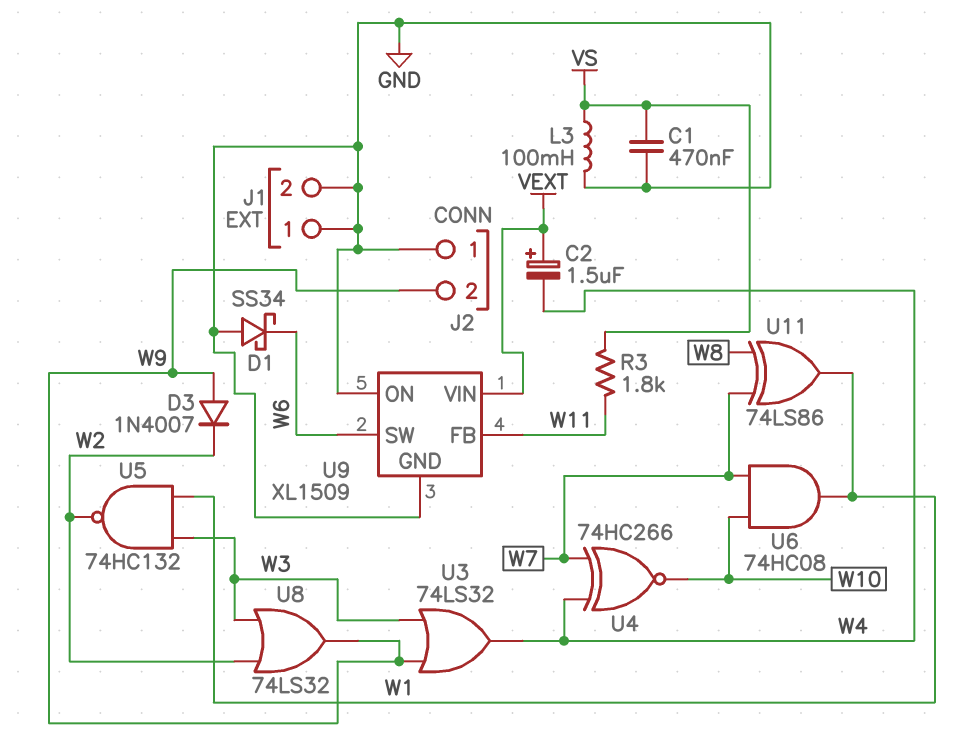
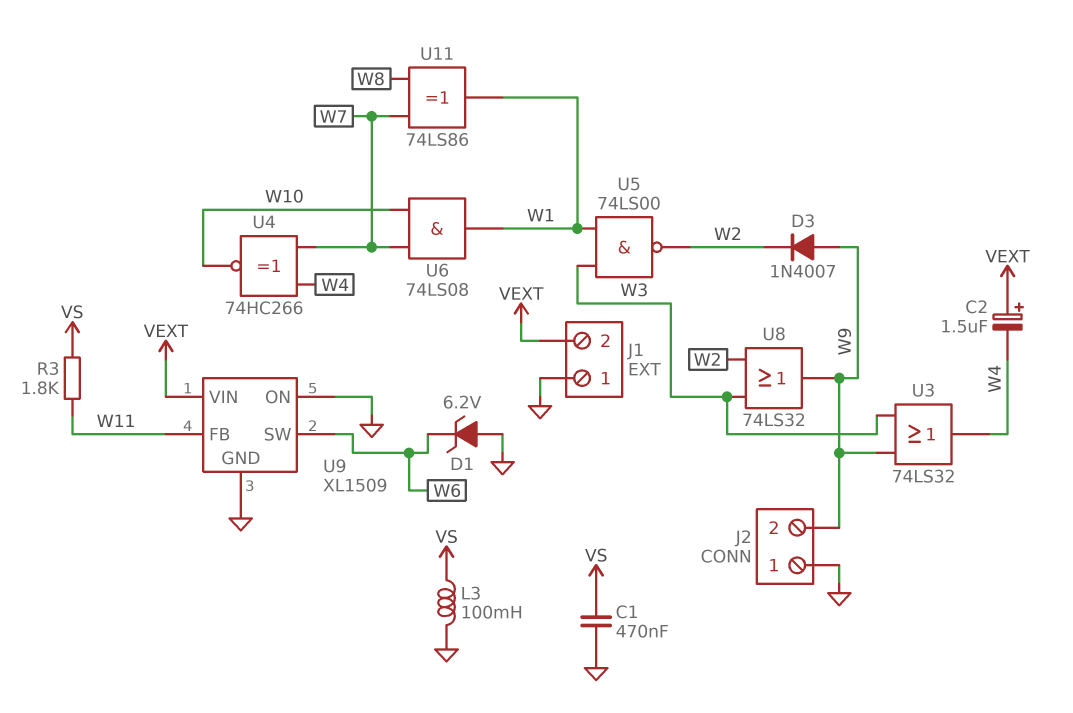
D1: schottky SS34 (A GND, K W6) -> zener 6.2V (A GND, K W6)
J1 pin 2: GND -> VEXT
U5: NAND 74HC132 (in W1, in W3, out W2) -> NAND 74LS00 (in W1, in W3, out W2)
U6: AND 74HC08 (in W7, in W10, out W1) -> AND 74LS08 (in W7, in W10, out W1)

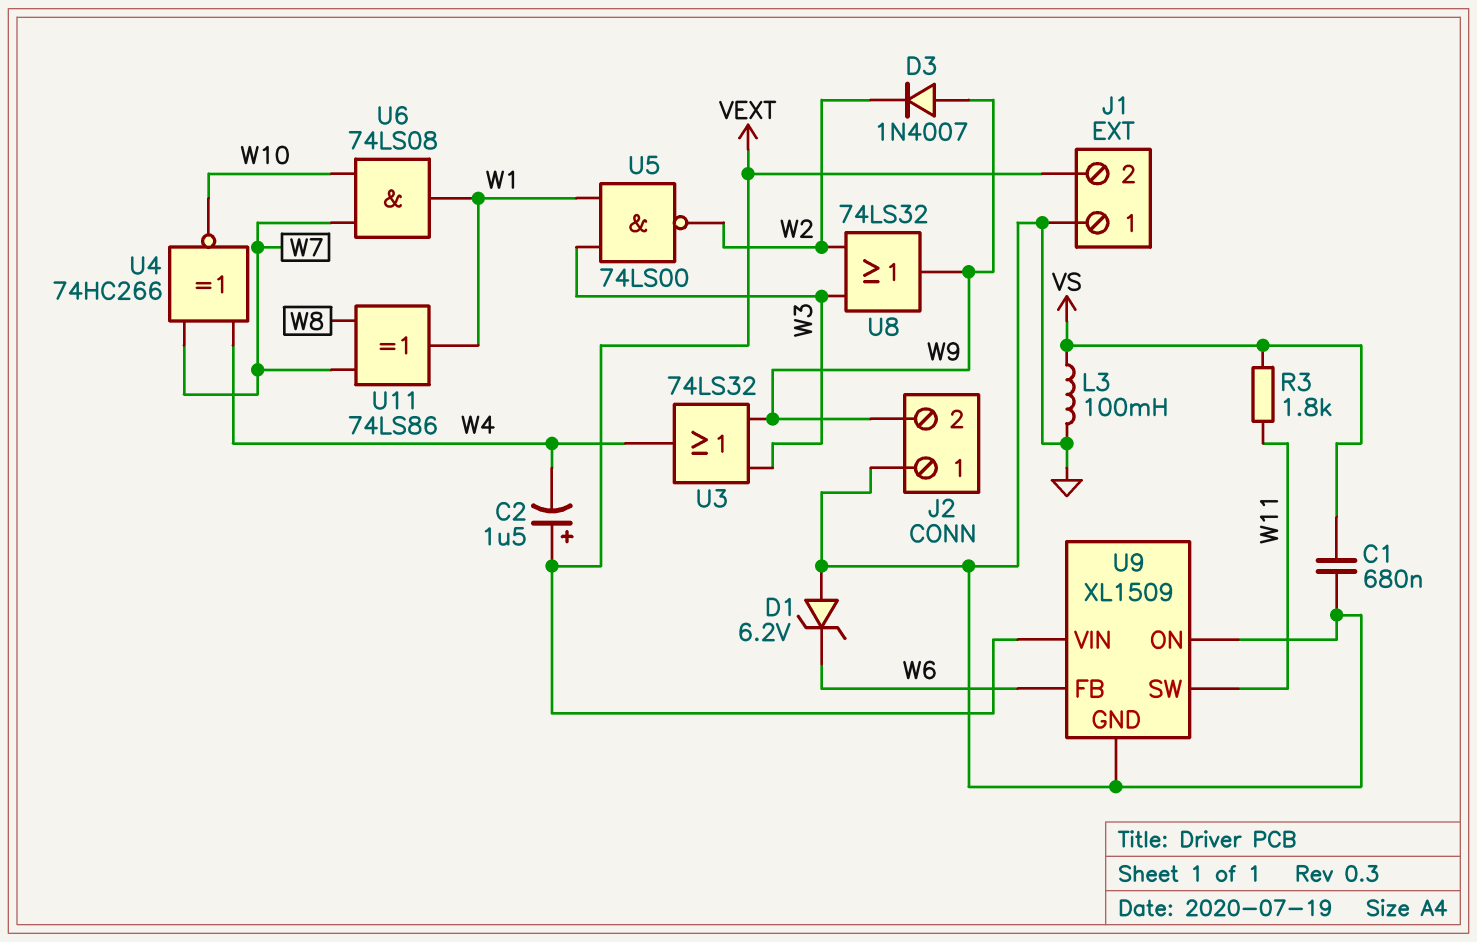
C1: 470nF (GND, VS) -> 680nF (GND, VS)
U9 pin FB: W11 -> W6
U9 pin SW: W6 -> W11

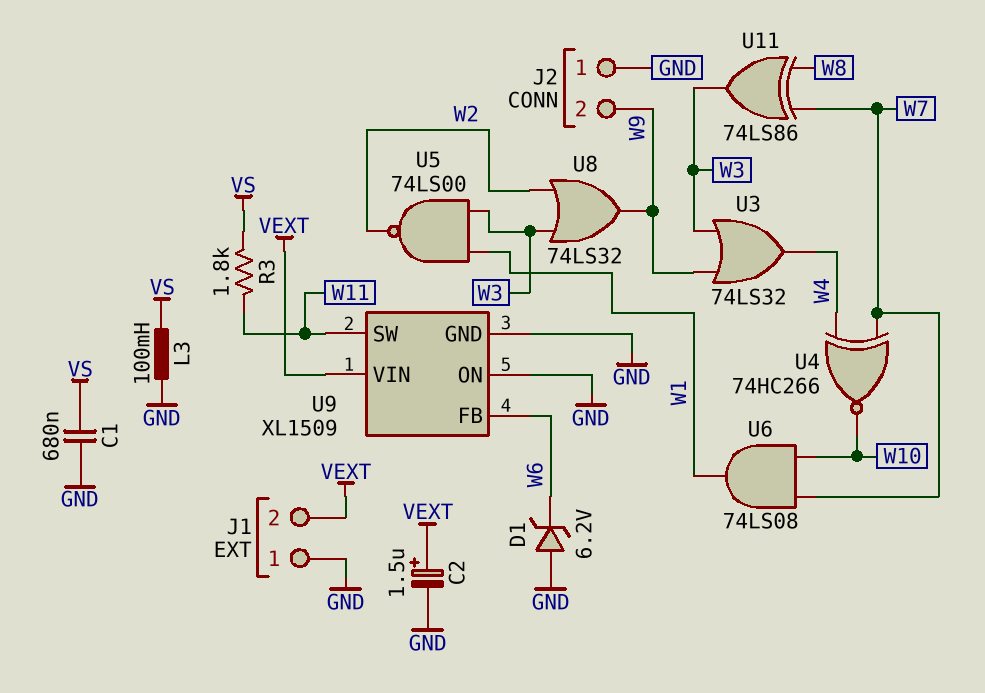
C2: 1.5uF (plus VEXT, minus W4) -> 1.5uF (plus VEXT, minus GND)
D3: diode 1N4007 (A W9, K W2) -> none
U11: XOR 74LS86 (in W7, in W8, out W1) -> XOR 74LS86 (in W7, in W8, out W3)

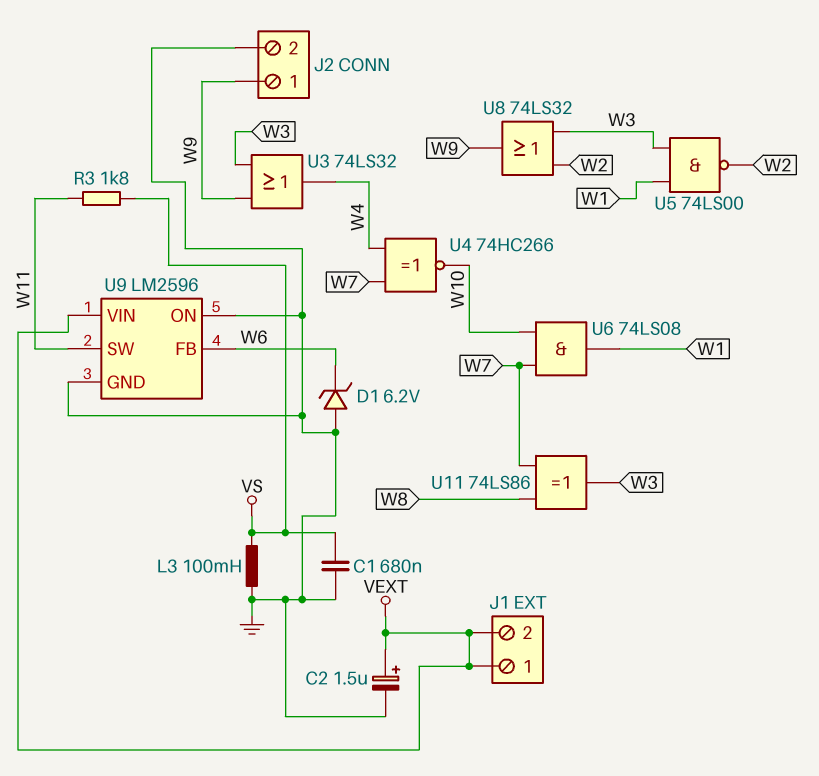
J1 pin 1: GND -> VEXT
J2 pin 1: GND -> W9
J2 pin 2: W9 -> GND
U9: XL1509 -> LM2596

